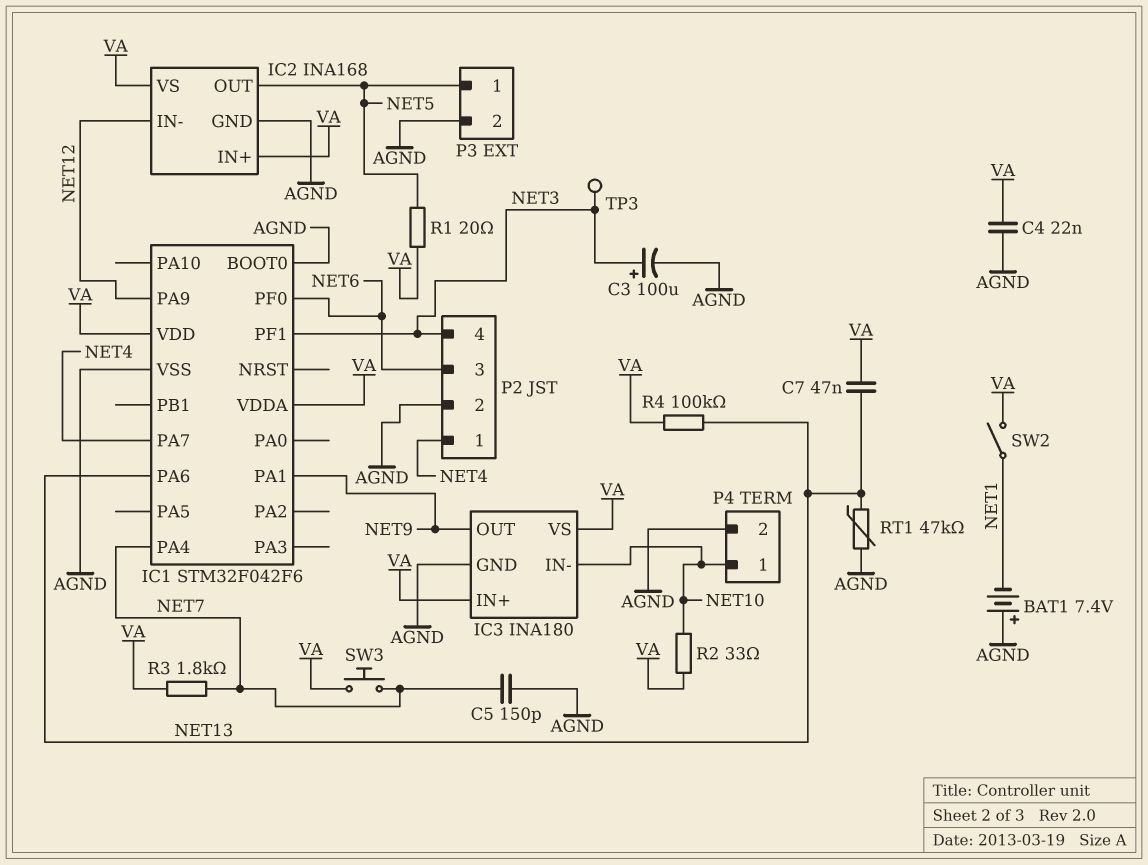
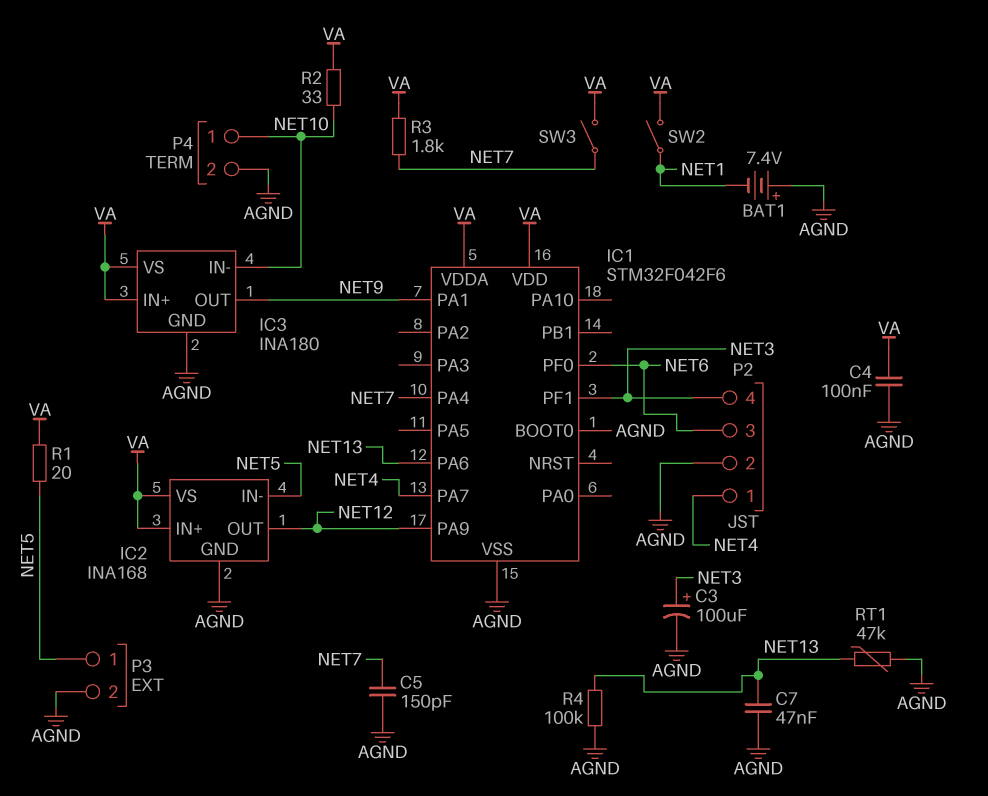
C4: 22nF (AGND, VA) -> 100nF (AGND, VA)
C7: 47nF (NET13, VA) -> 47nF (AGND, NET13)
IC2 pin IN-: NET12 -> NET5
IC2 pin OUT: NET5 -> NET12
R4: 100k (NET13, VA) -> 100k (AGND, NET13)
SW3: button (NET7, VA) -> switch (NET7, VA)
TP3: test point (NET3) -> none

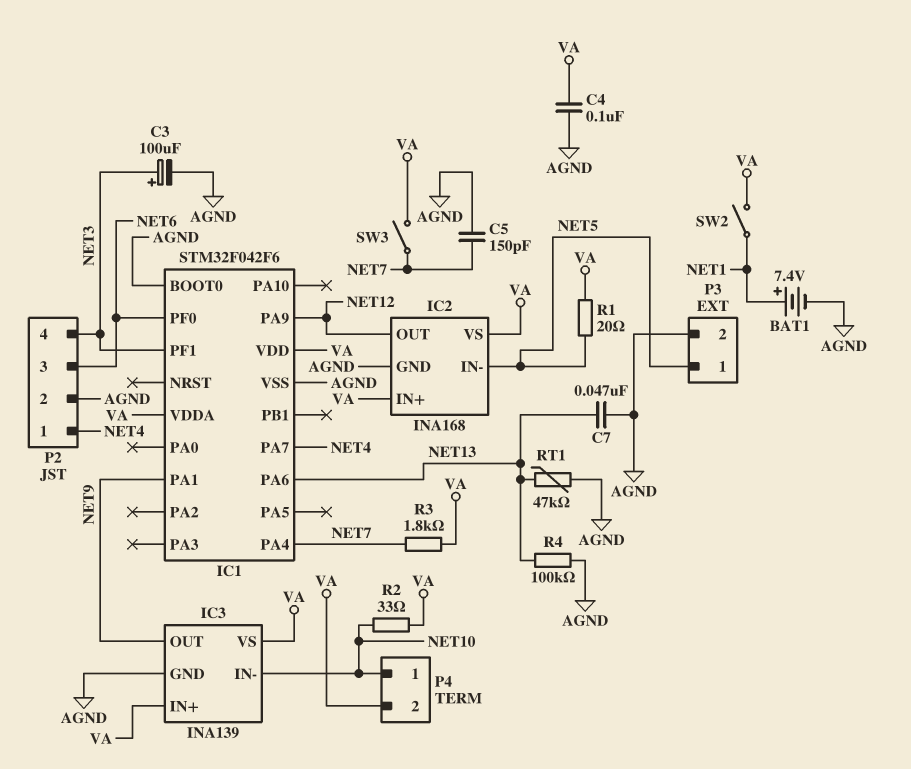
BAT1: 7.4V (plus AGND, minus NET1) -> 7.4V (plus NET1, minus AGND)
IC3: INA180 -> INA139
P4 pin 2: AGND -> VA

